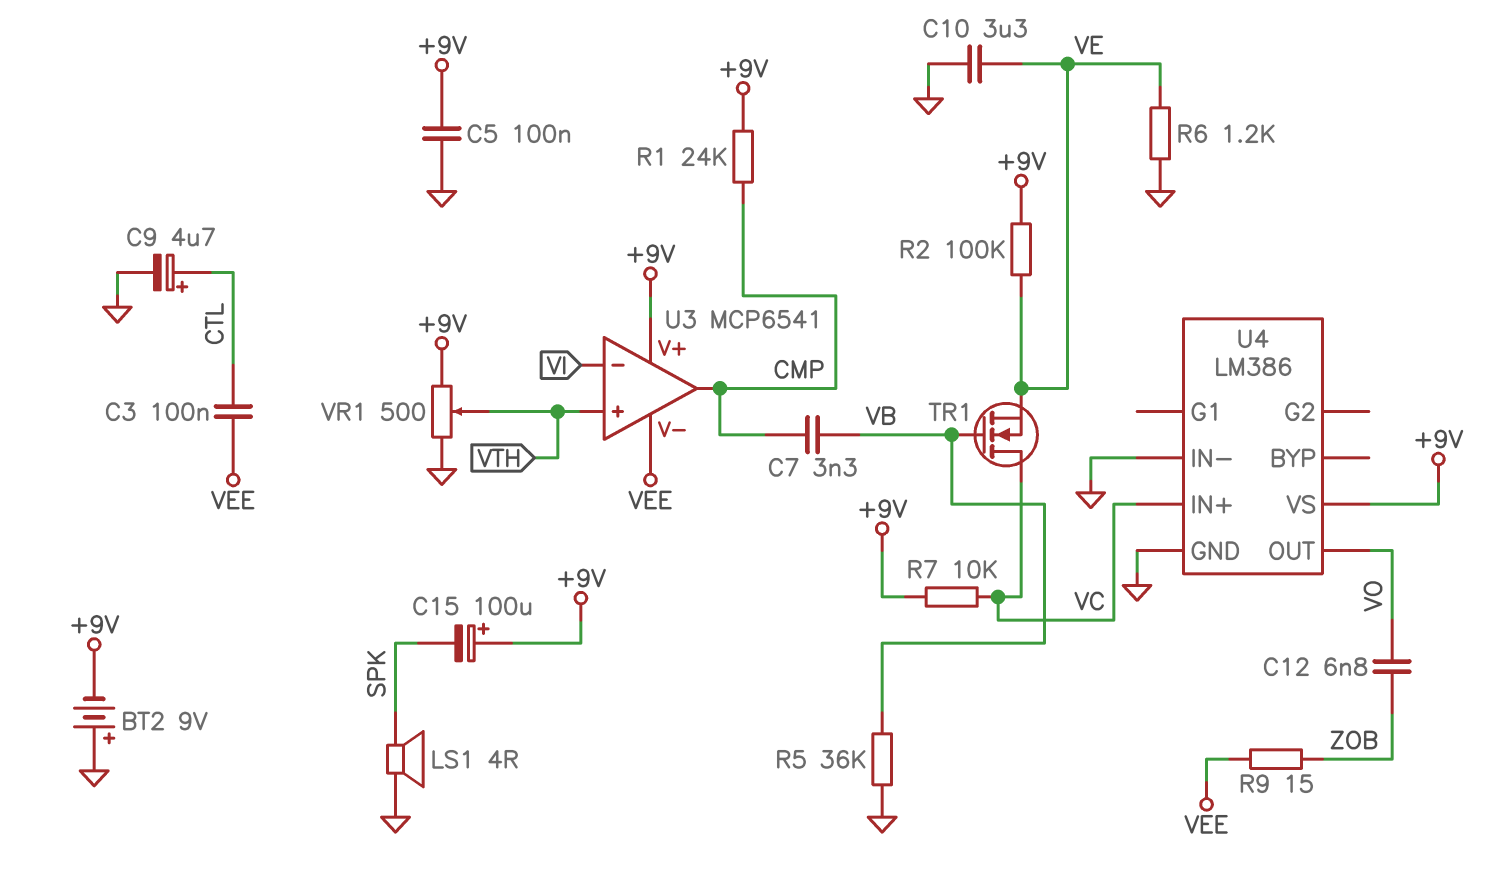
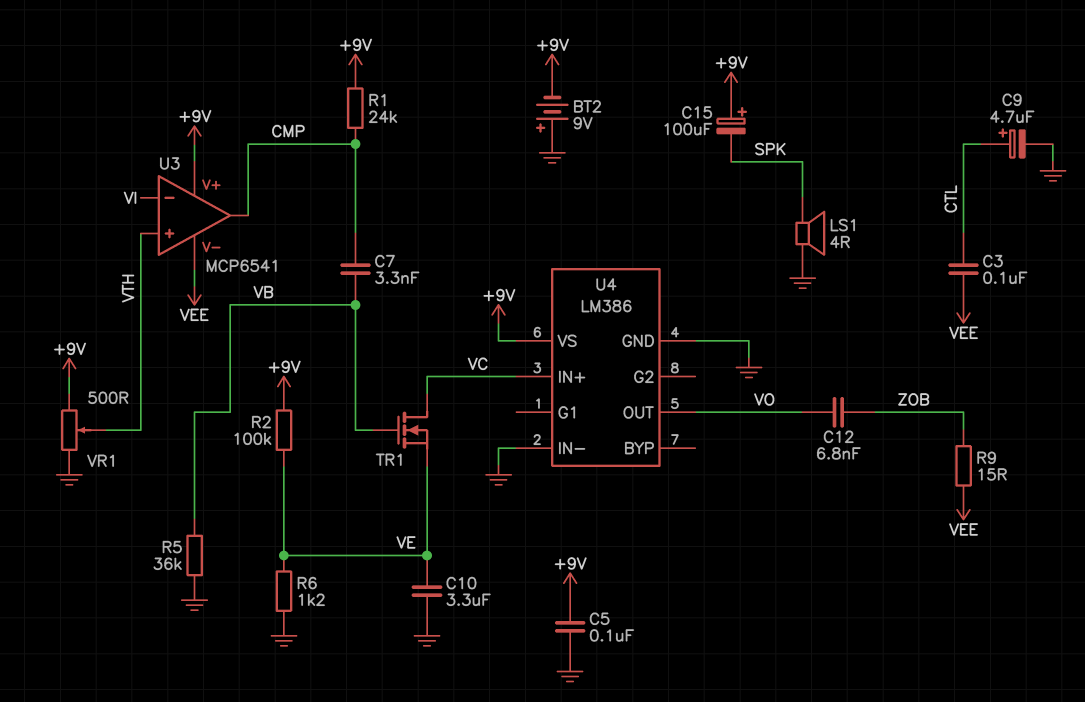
R7: 10k (+9V, VC) -> none

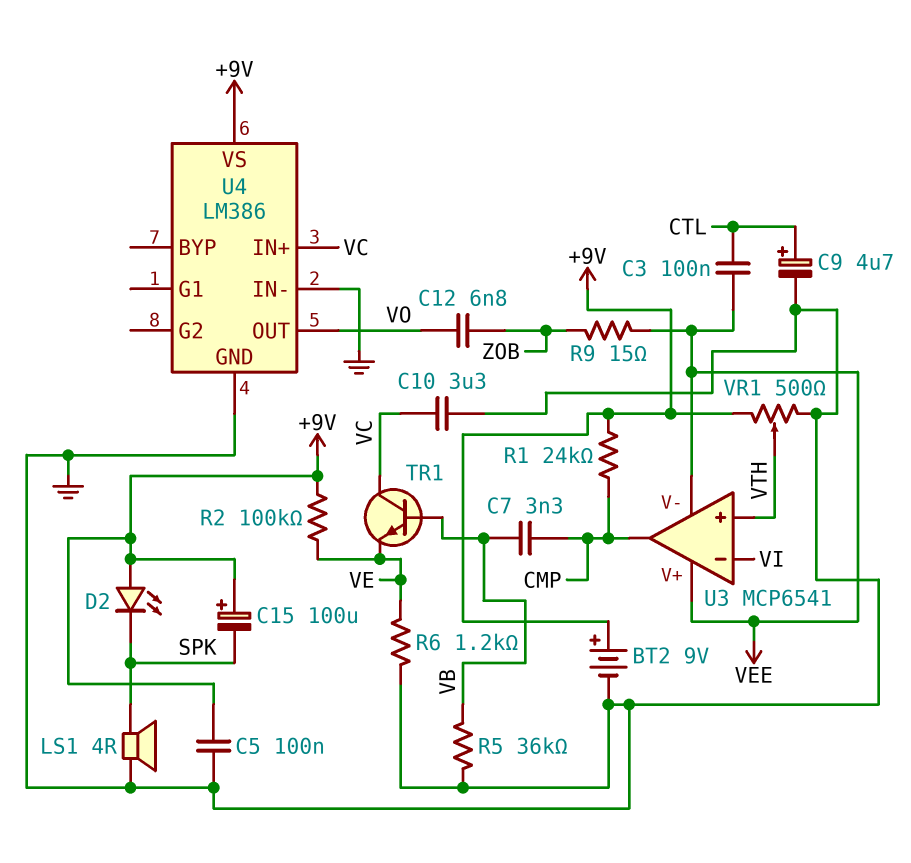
BT2: 9V (plus GND, minus +9V) -> 9V (plus +9V, minus GND)
C10: 3.3uF (GND, VE) -> 3.3uF (GND, VC)
D2: none -> LED (A +9V, K SPK)
TR1: NMOS (G VB, D VC, S VE) -> NPN (B VB, C VC, E VE)
U3 pin V+: +9V -> VEE

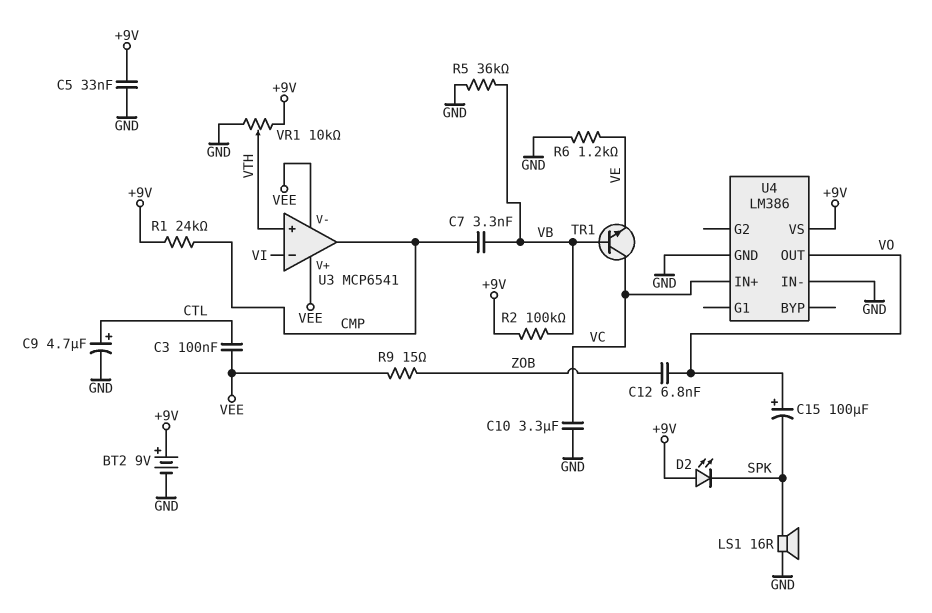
C5: 100nF (+9V, GND) -> 33nF (+9V, GND)
C15: 100uF (plus +9V, minus SPK) -> 100uF (plus VO, minus SPK)
LS1: speaker 4R (GND, SPK) -> speaker 16R (GND, SPK)
R2: 100k (+9V, VE) -> 100k (+9V, VB)
VR1: 500 (+9V, GND, wiper VTH) -> 10k (+9V, GND, wiper VTH)

